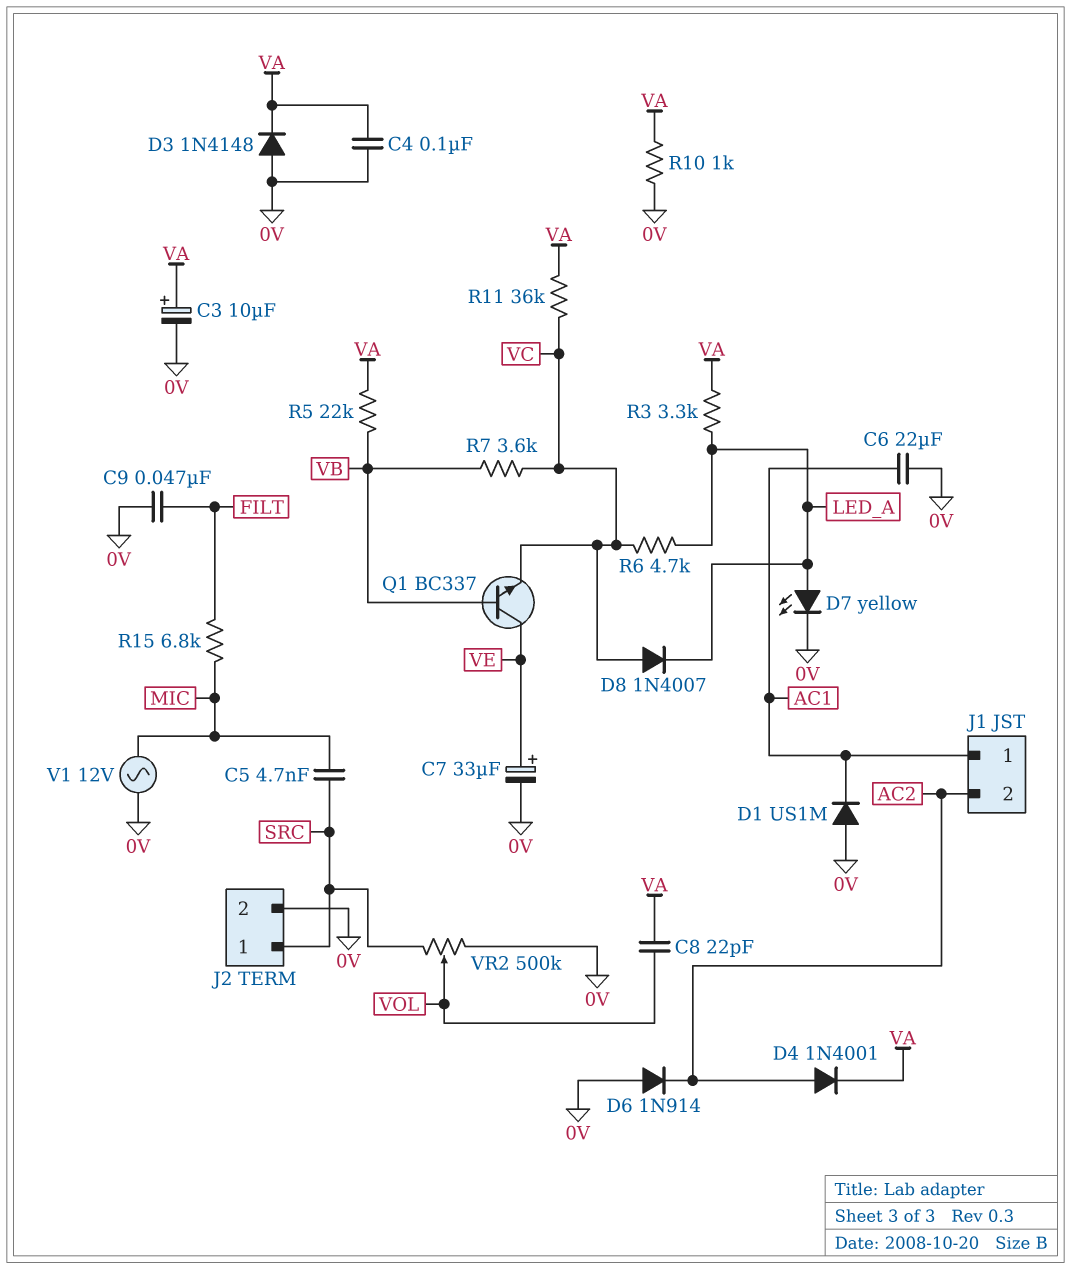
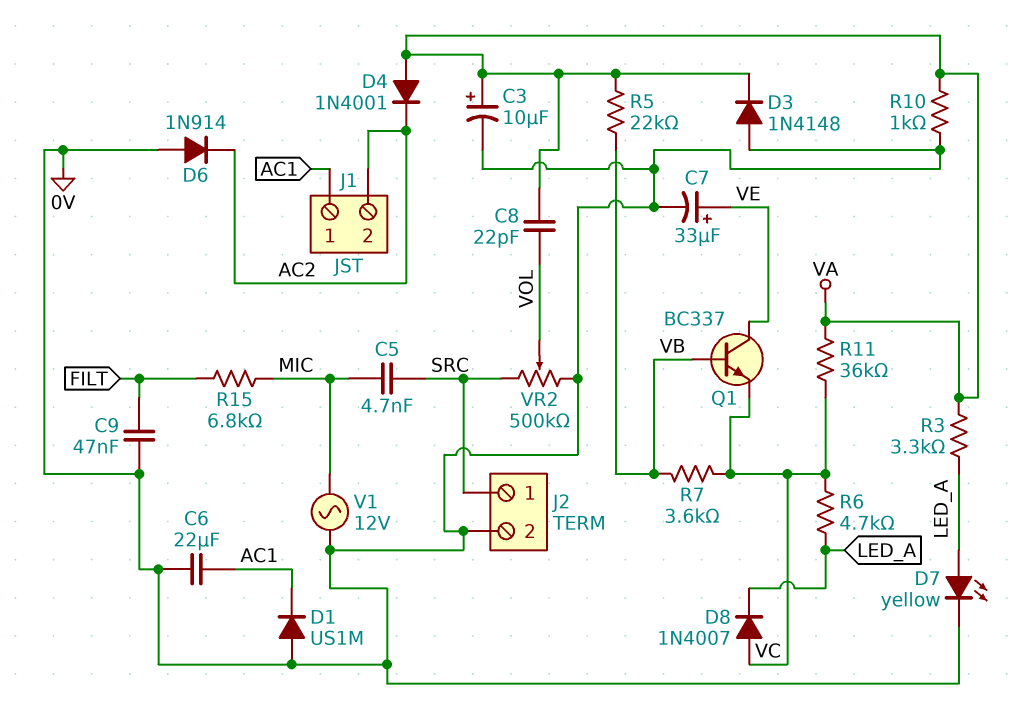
C4: 100nF (0V, VA) -> none
D4: diode 1N4001 (A AC2, K VA) -> diode 1N4001 (A VA, K AC2)

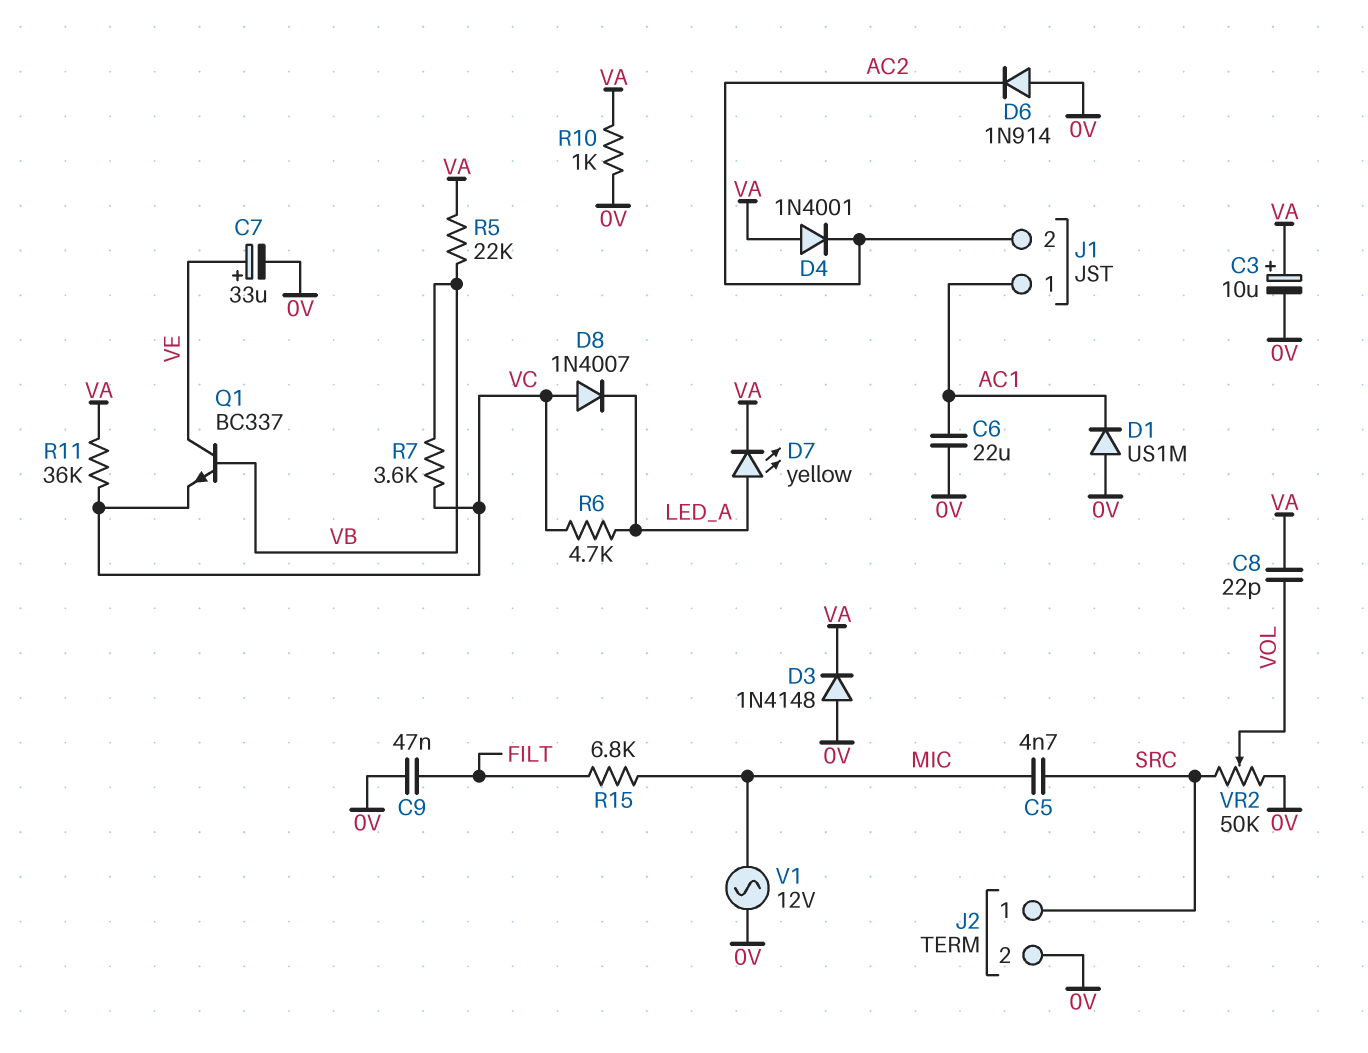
D7: LED yellow (A LED_A, K 0V) -> LED yellow (A LED_A, K VA)
R3: 3.3k (LED_A, VA) -> none
VR2: 500k (0V, SRC, wiper VOL) -> 50k (0V, SRC, wiper VOL)

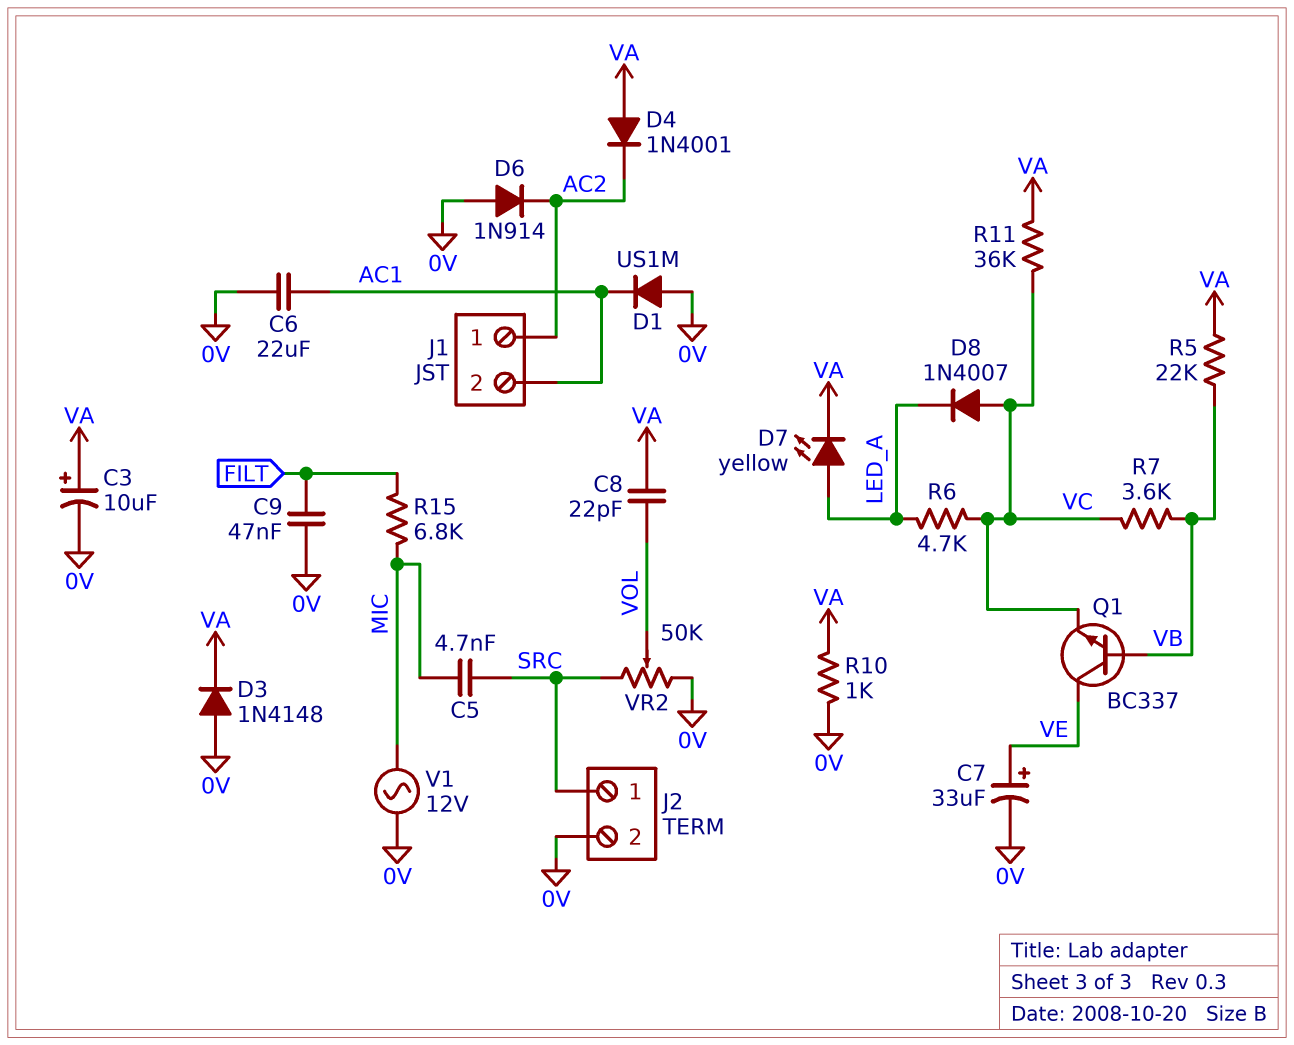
J1 pin 1: AC1 -> AC2
J1 pin 2: AC2 -> AC1

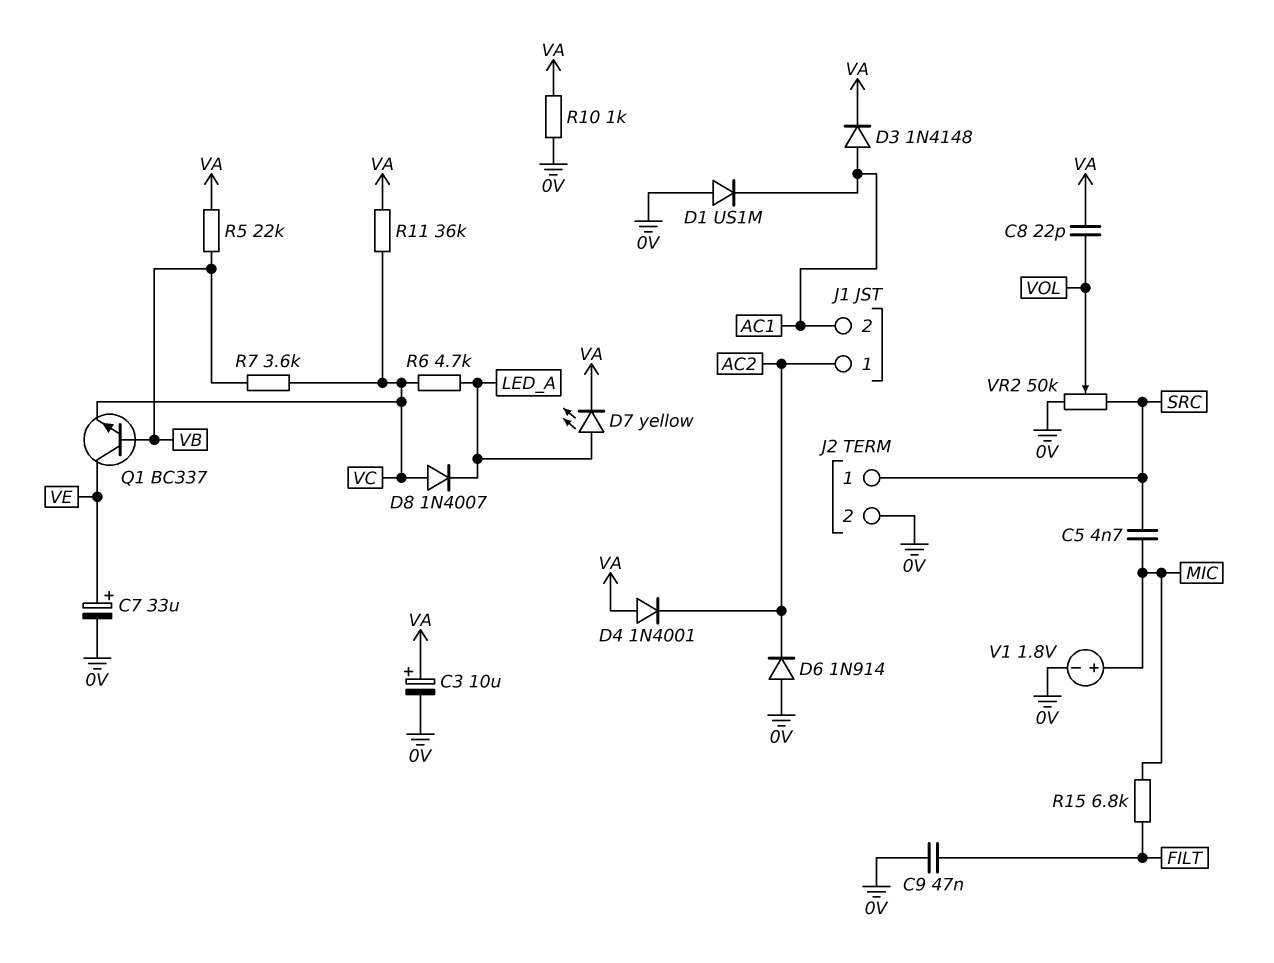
C6: 22uF (0V, AC1) -> none
D3: diode 1N4148 (A 0V, K VA) -> diode 1N4148 (A AC1, K VA)
V1: AC 12V (0V, MIC) -> 1.8V (plus MIC, minus 0V)

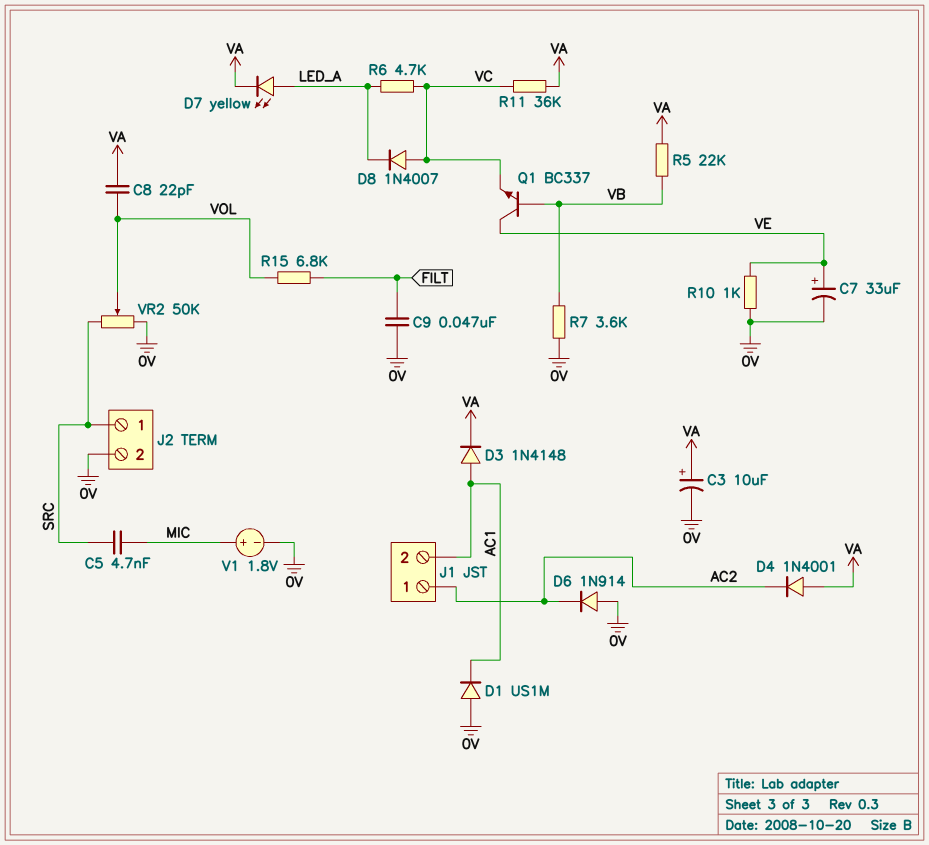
R7: 3.6k (VB, VC) -> 3.6k (0V, VB)
R10: 1k (0V, VA) -> 1k (0V, VE)
R15: 6.8k (FILT, MIC) -> 6.8k (FILT, VOL)

